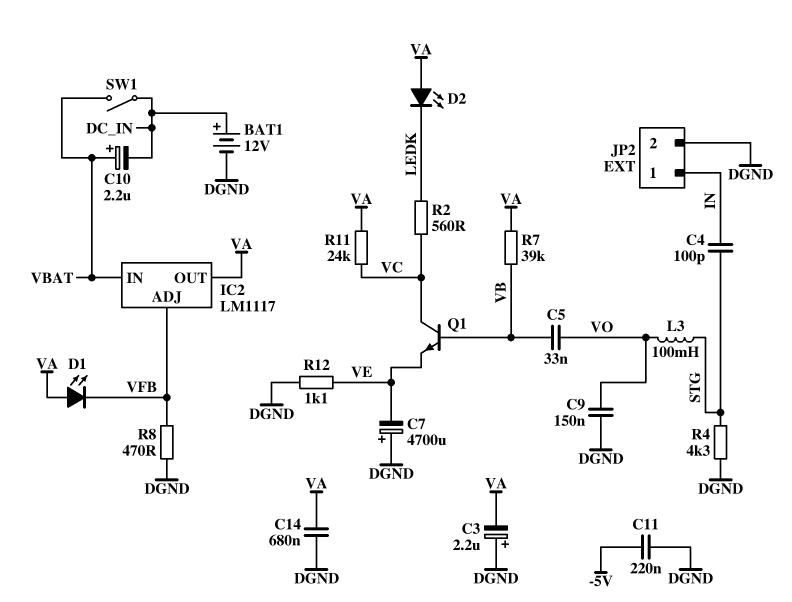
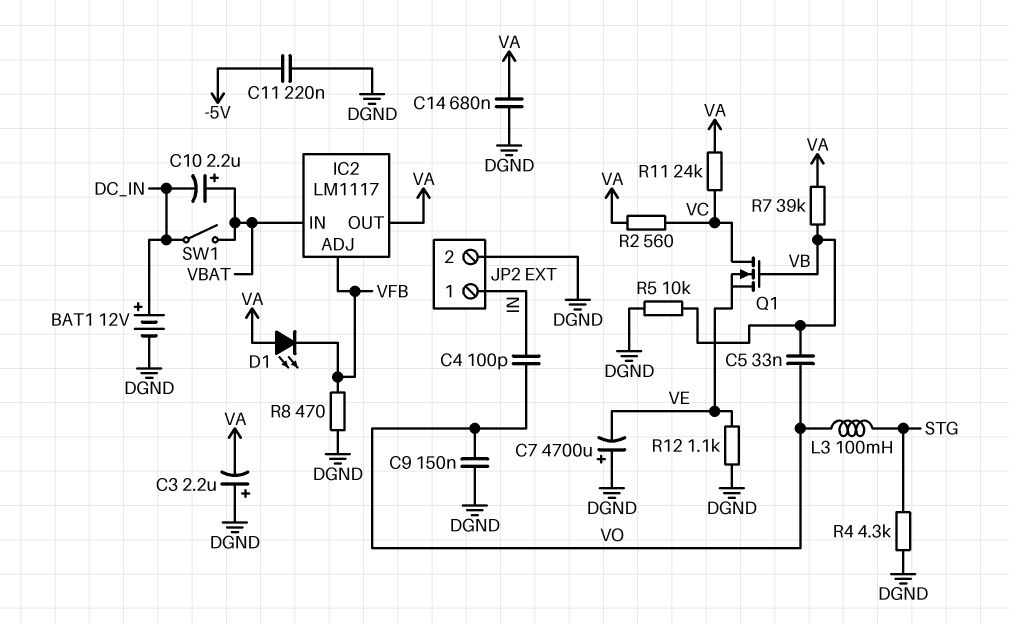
C4: 100pF (IN, STG) -> 100pF (IN, VO)
D2: LED (A VA, K LEDK) -> none
Q1: NPN (B VB, C VC, E VE) -> NMOS (G VB, D VC, S VE)
R2: 560 (LEDK, VC) -> 560 (VA, VC)
R5: none -> 10k (DGND, VB)

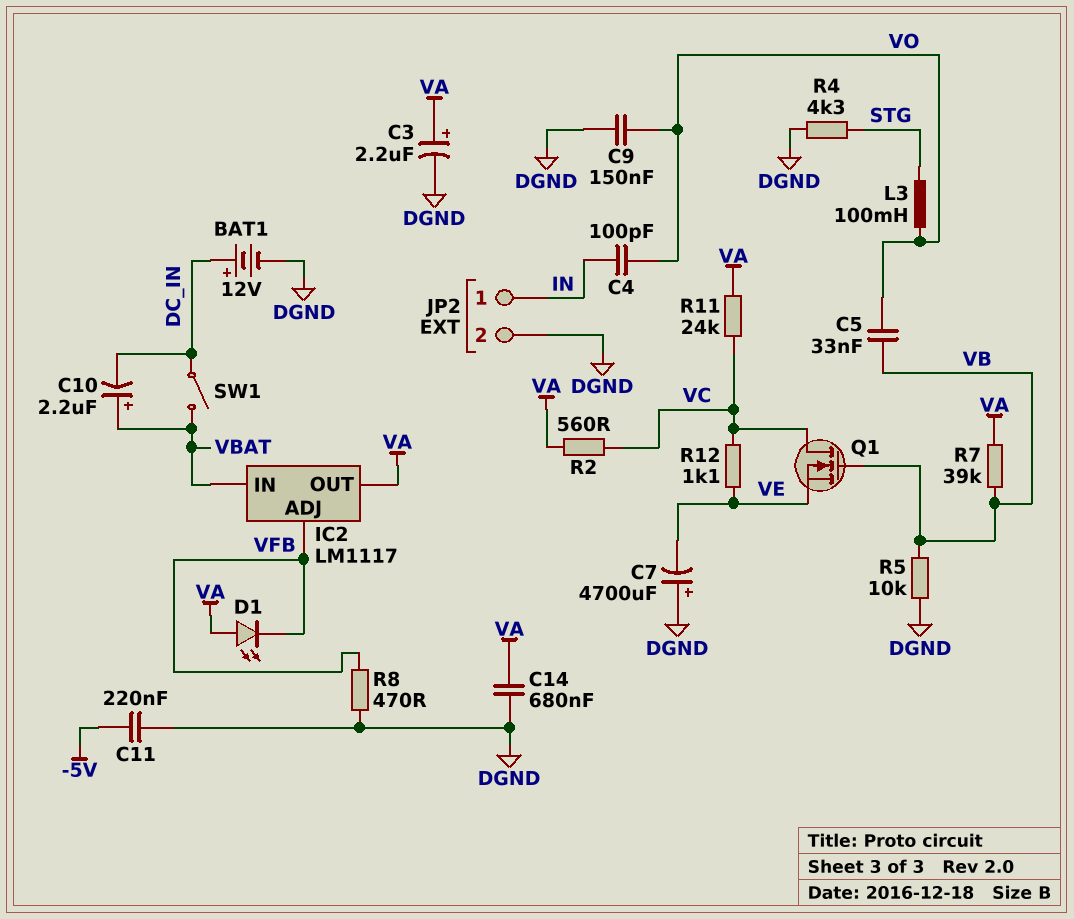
C3: 2.2uF (plus DGND, minus VA) -> 2.2uF (plus VA, minus DGND)
R12: 1.1k (DGND, VE) -> 1.1k (VC, VE)

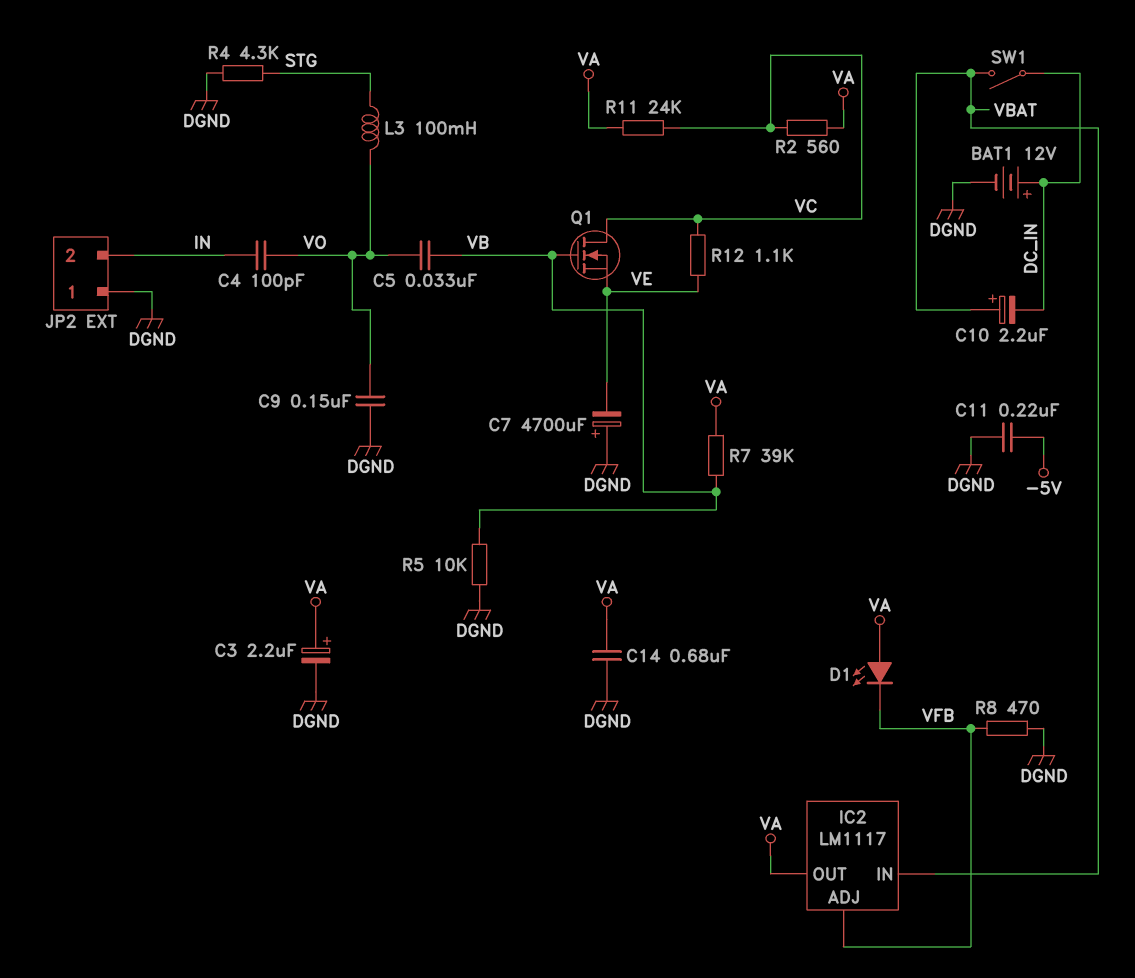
JP2 pin 1: IN -> DGND
JP2 pin 2: DGND -> IN

